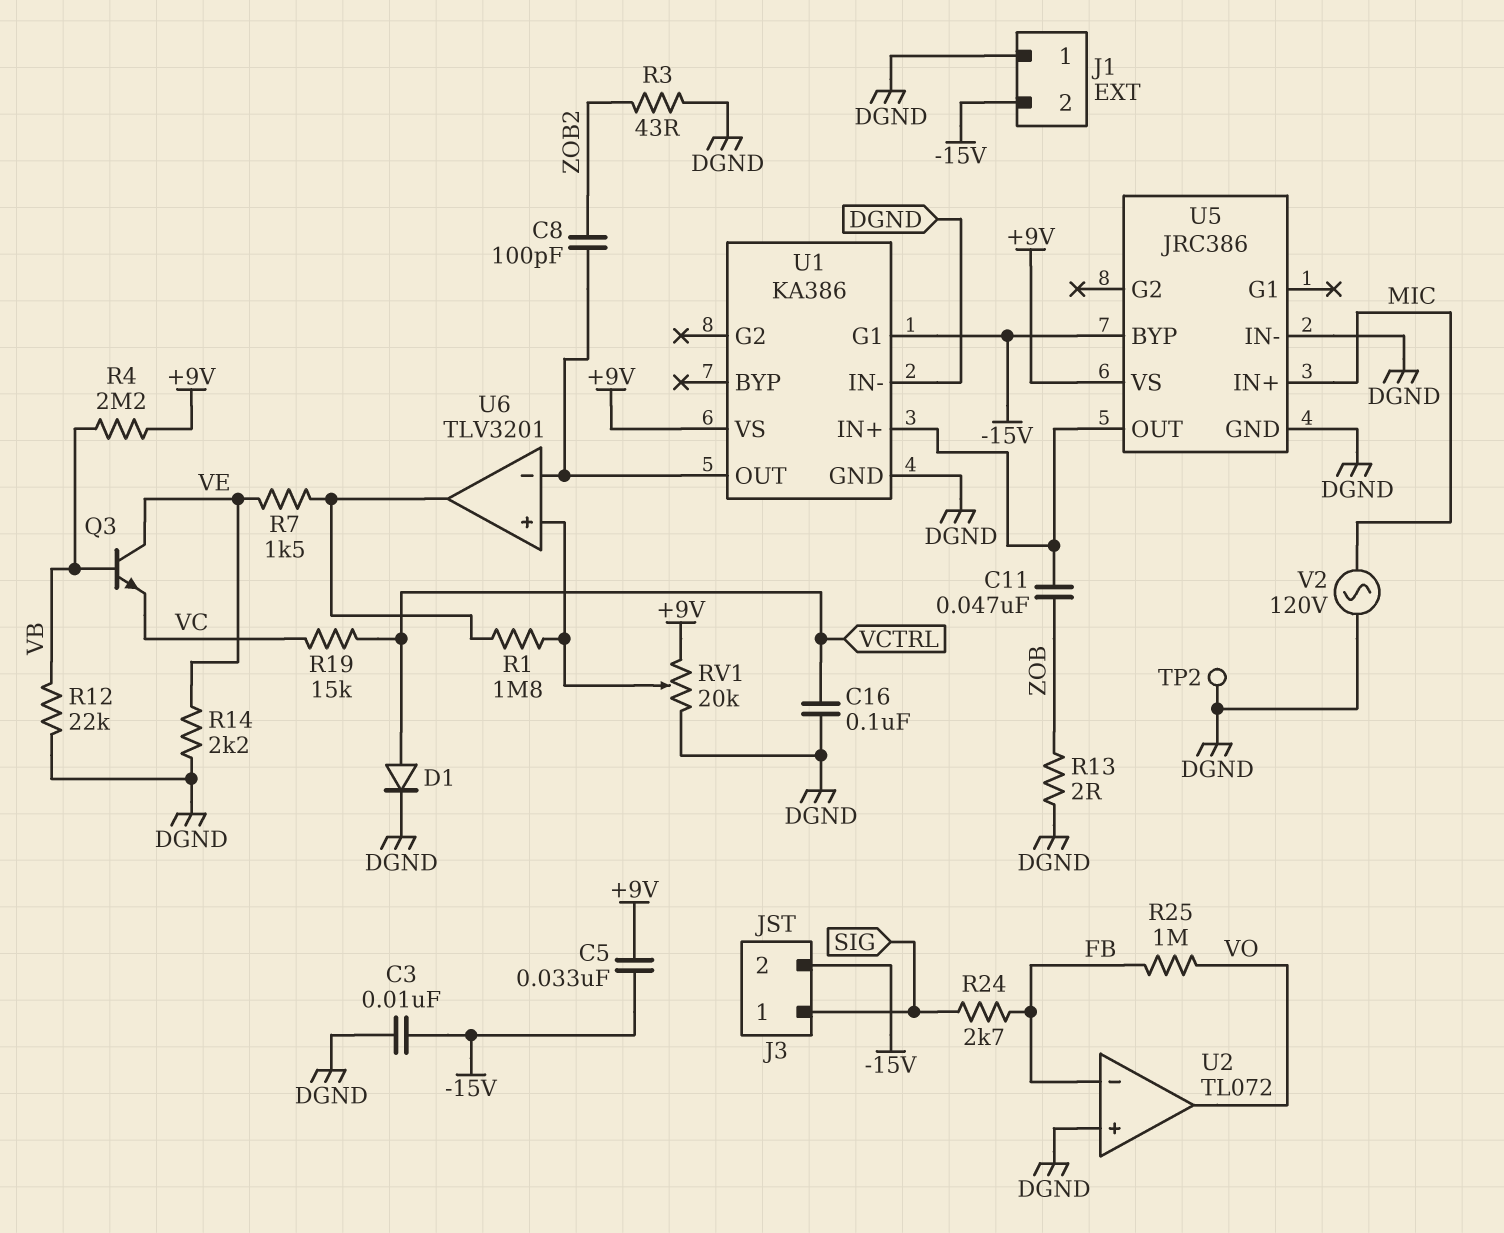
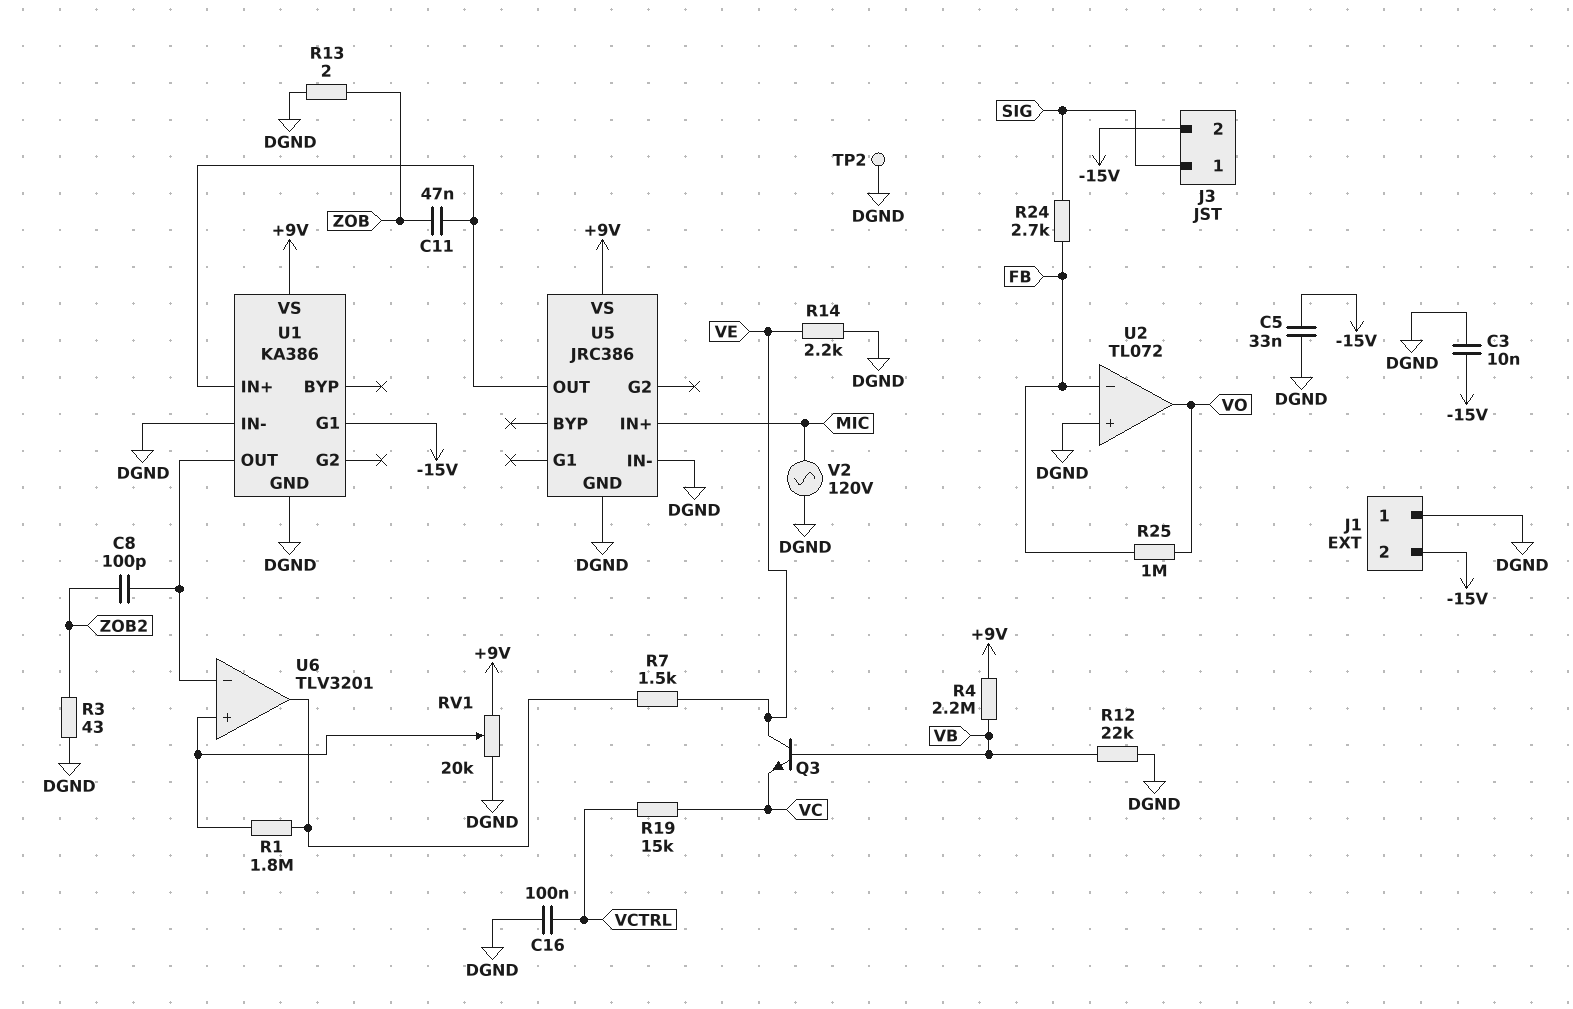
C5: 33nF (+9V, -15V) -> 33nF (-15V, DGND)
D1: diode (A VCTRL, K DGND) -> none
U5 pin BYP: -15V -> none

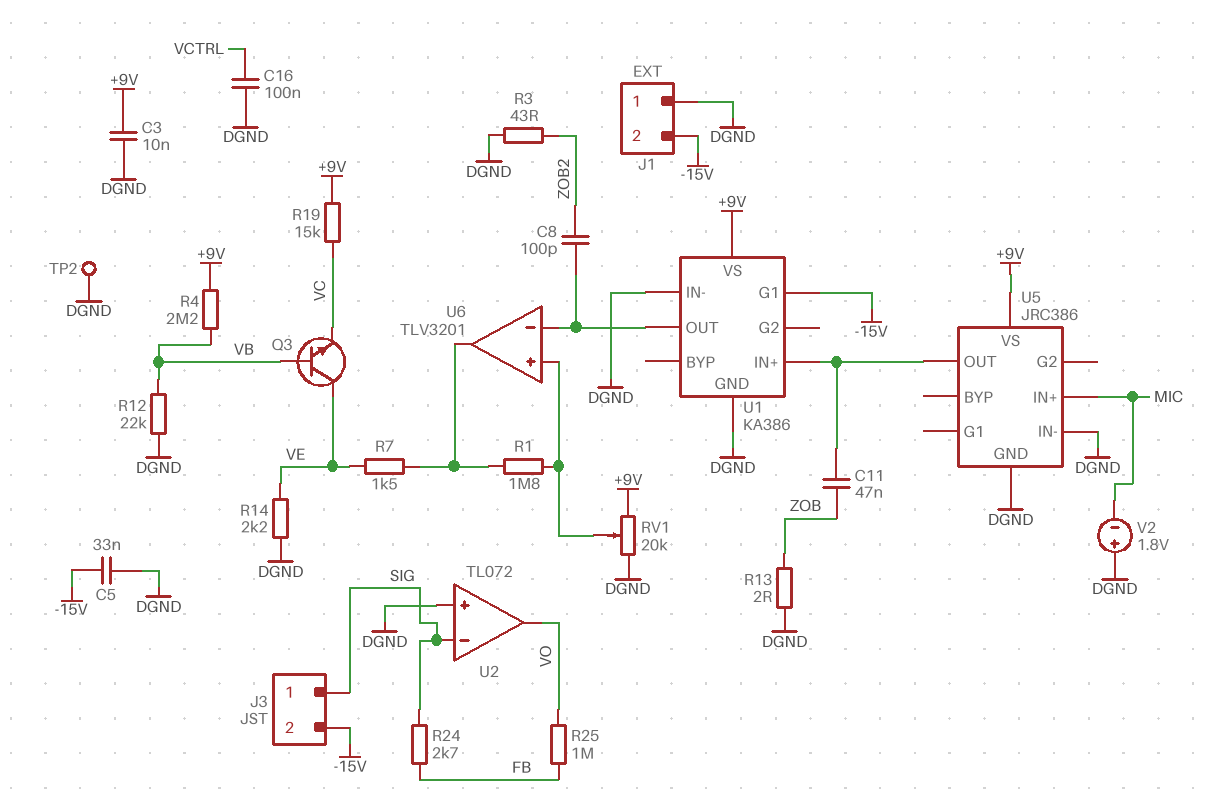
C3: 10nF (-15V, DGND) -> 10nF (+9V, DGND)
R19: 15k (VC, VCTRL) -> 15k (+9V, VC)
U2 pin in-: FB -> SIG
V2: AC 120V (DGND, MIC) -> 1.8V (plus DGND, minus MIC)

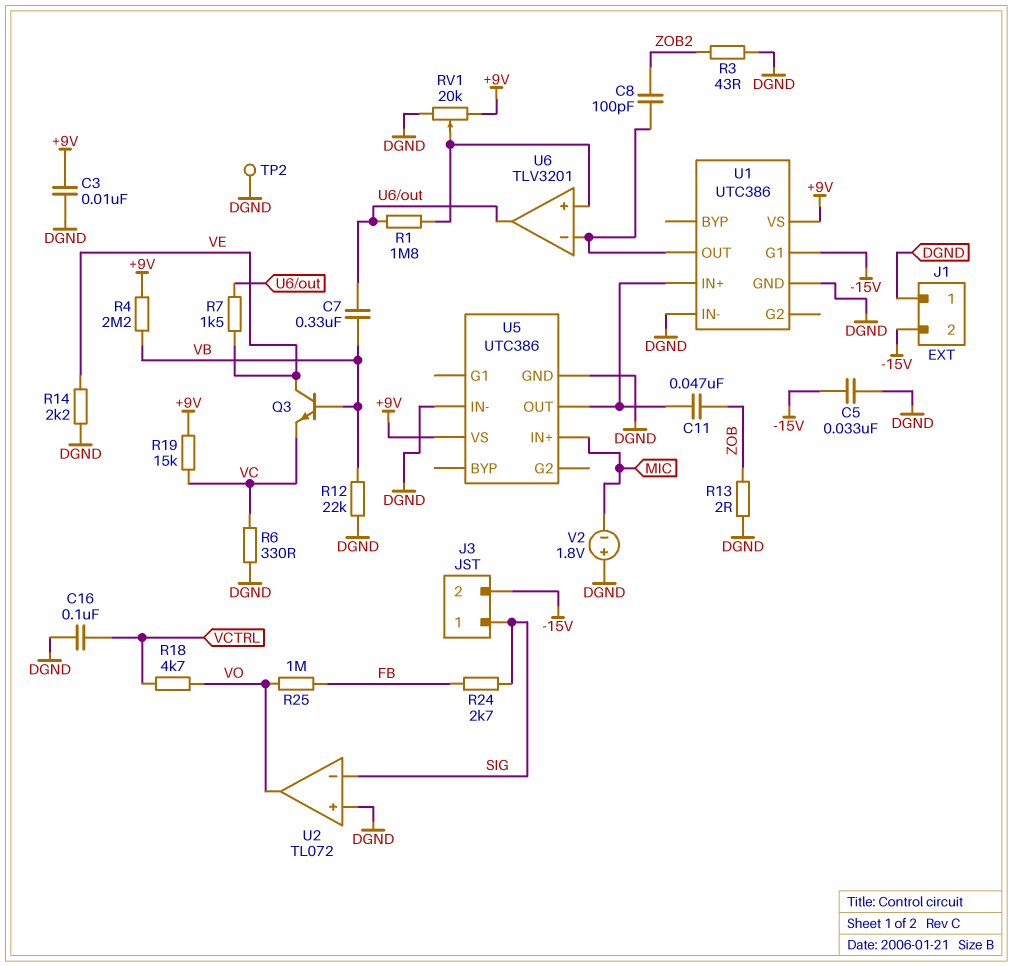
C7: none -> 330nF (U6/out, VB)
R6: none -> 330 (DGND, VC)
R18: none -> 4.7k (VCTRL, VO)
U1: KA386 -> UTC386
U5: JRC386 -> UTC386

